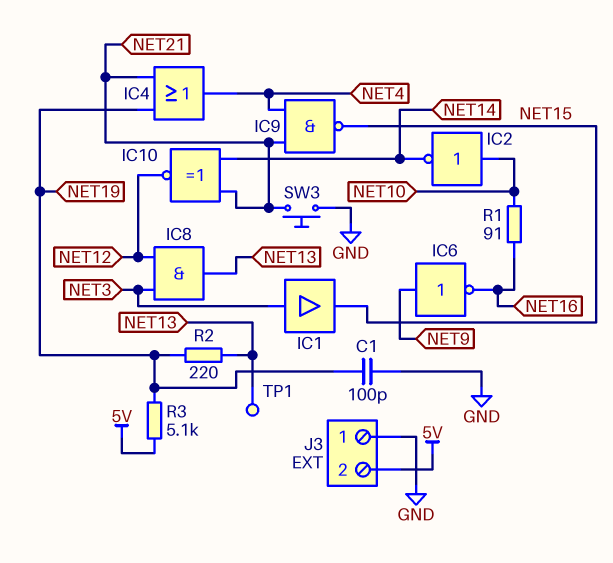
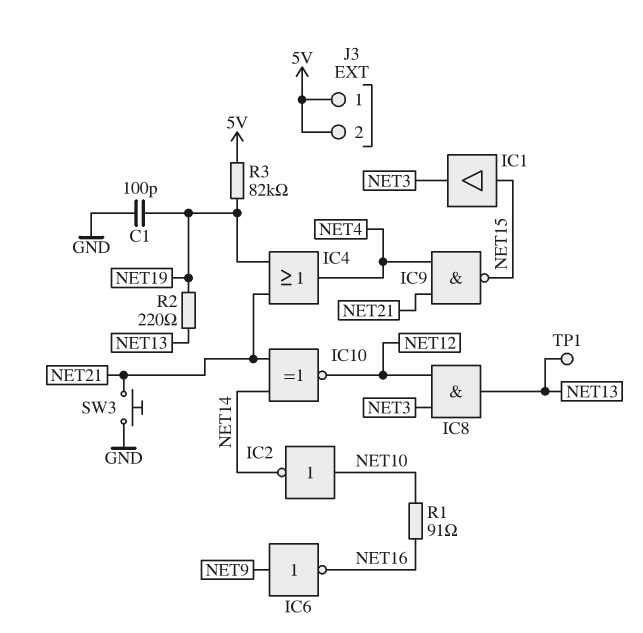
IC1: buffer (in NET3, out NET15) -> buffer (in NET15, out NET3)
J3 pin 1: GND -> 5V
R3: 5.1k (5V, NET19) -> 82k (5V, NET19)

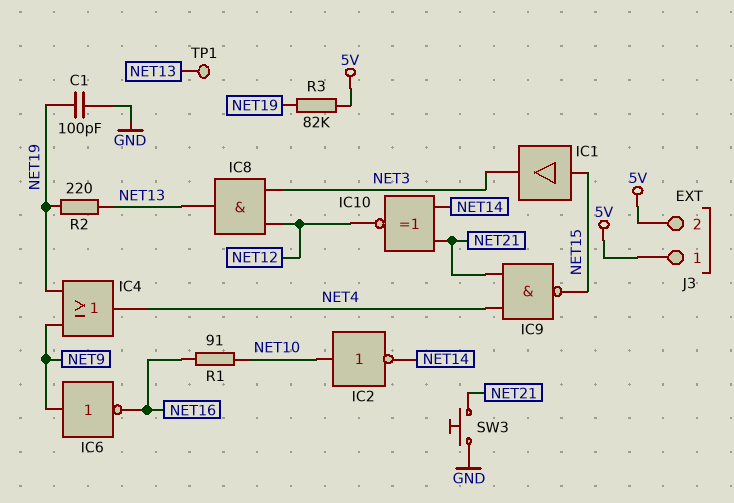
IC4: OR (in NET19, in NET21, out NET4) -> OR (in NET9, in NET19, out NET4)

